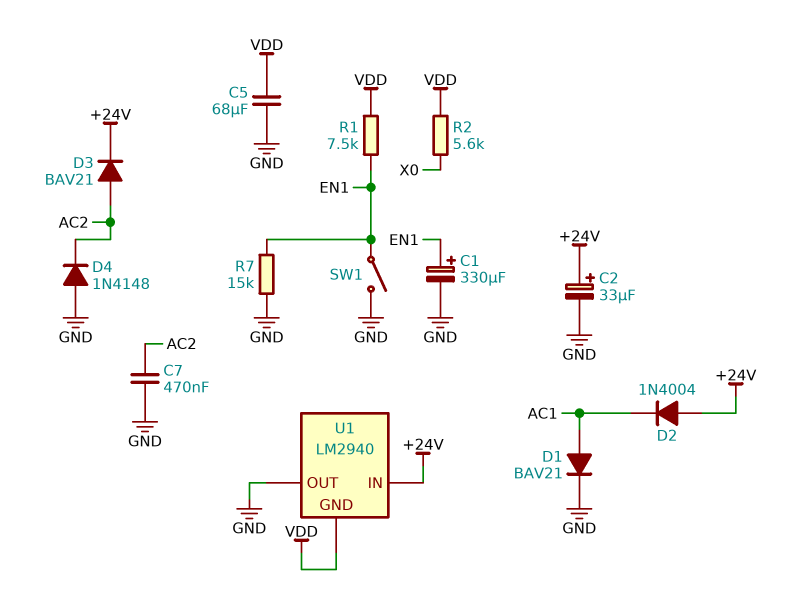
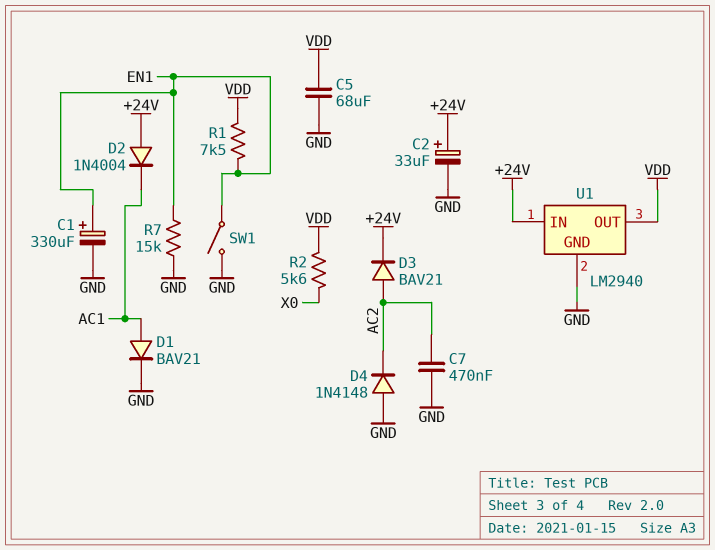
U1 pin GND: VDD -> GND
U1 pin OUT: GND -> VDD

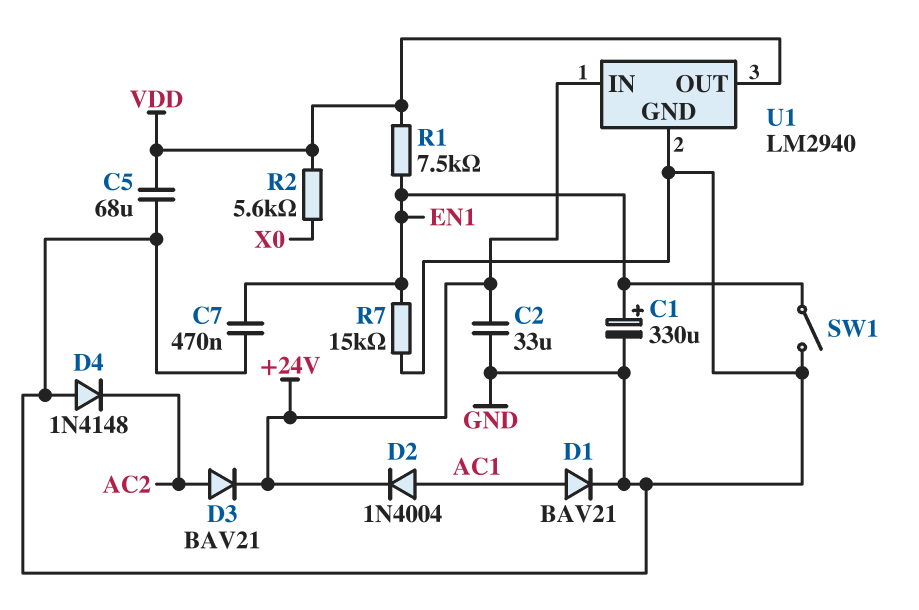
C2: 33uF (plus +24V, minus GND) -> 33uF (+24V, GND)
C7: 470nF (AC2, GND) -> 470nF (EN1, GND)
D2: diode 1N4004 (A +24V, K AC1) -> diode 1N4004 (A AC1, K +24V)

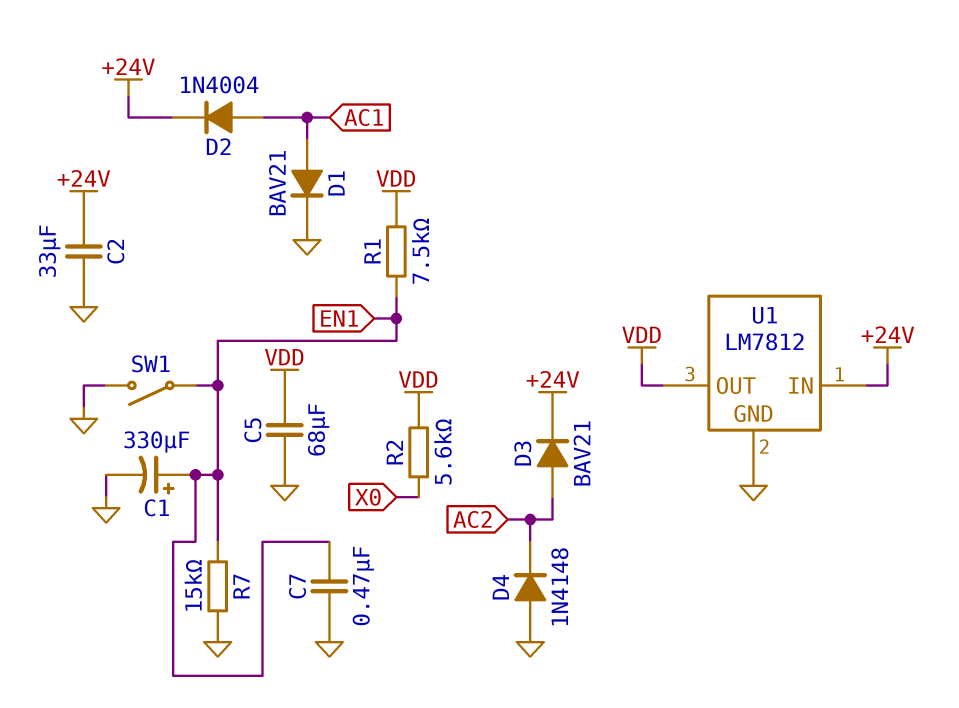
U1: LM2940 -> LM7812

